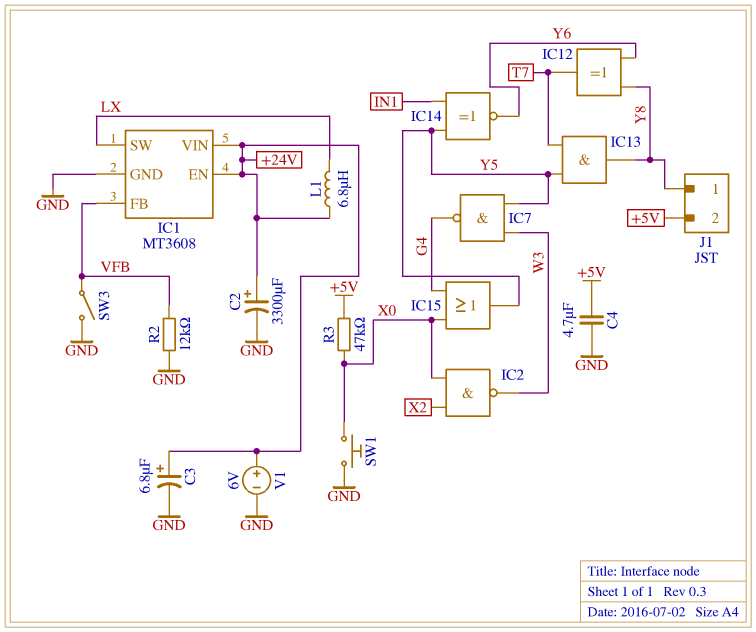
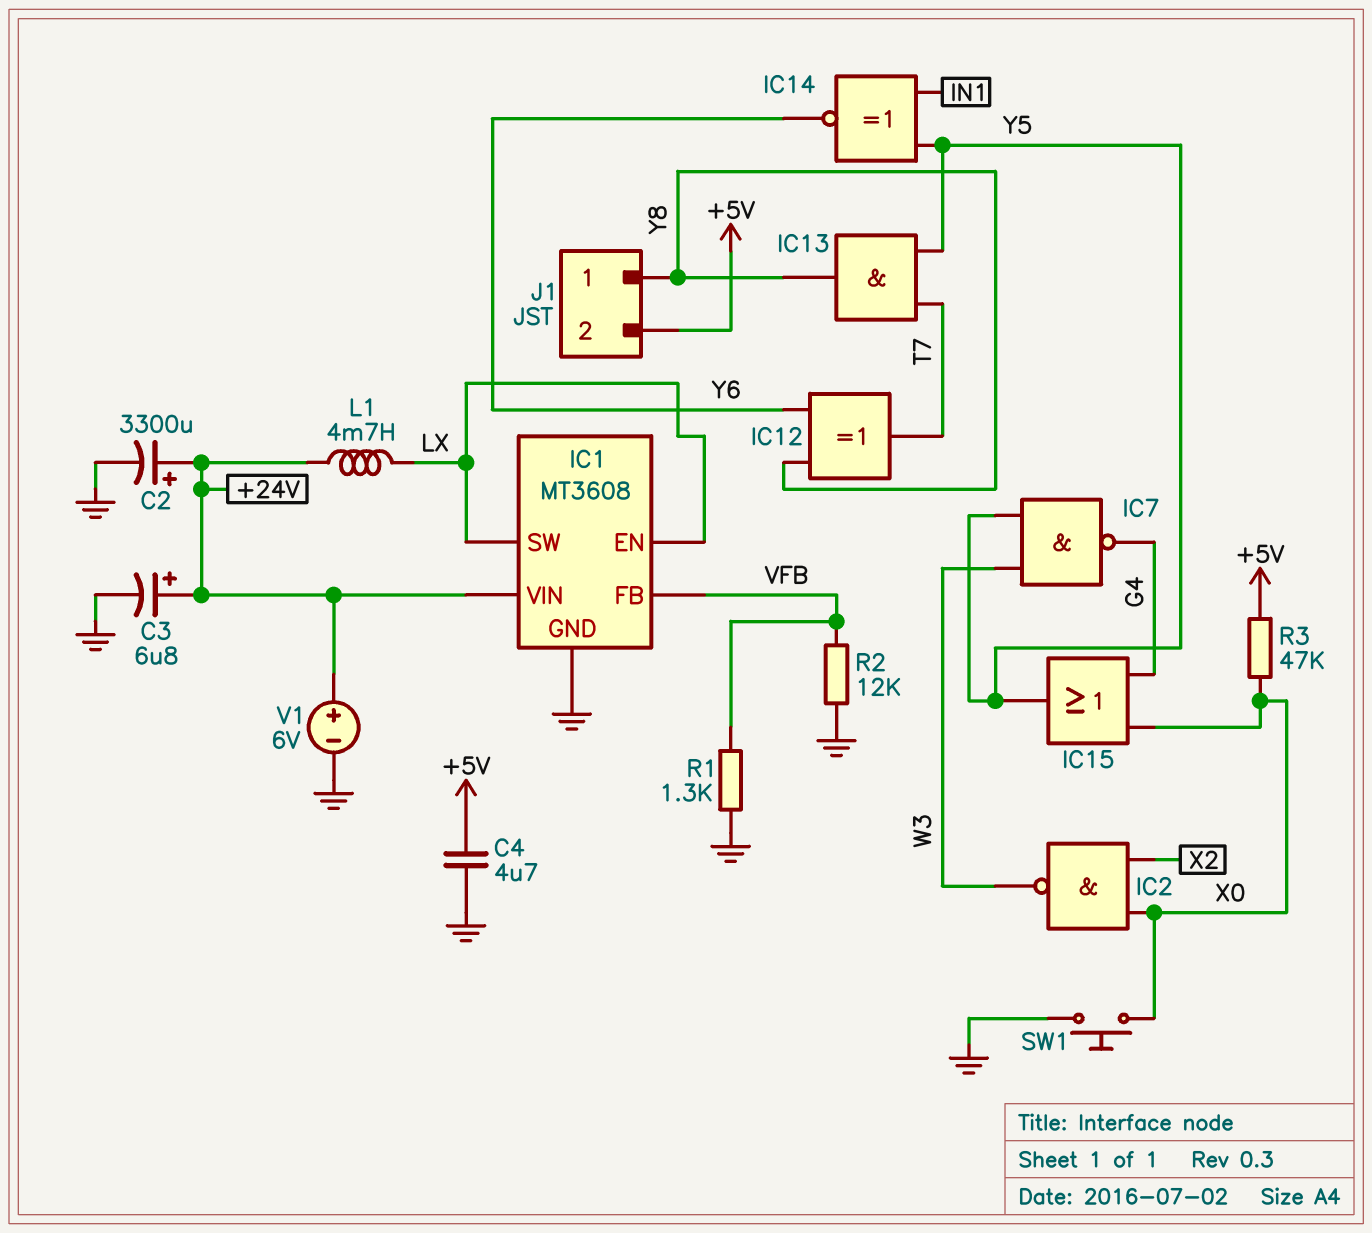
IC1 pin EN: +24V -> LX
L1: 6.8uH (+24V, LX) -> 4.7mH (+24V, LX)
R1: none -> 1.3k (GND, VFB)
SW3: switch (GND, VFB) -> none

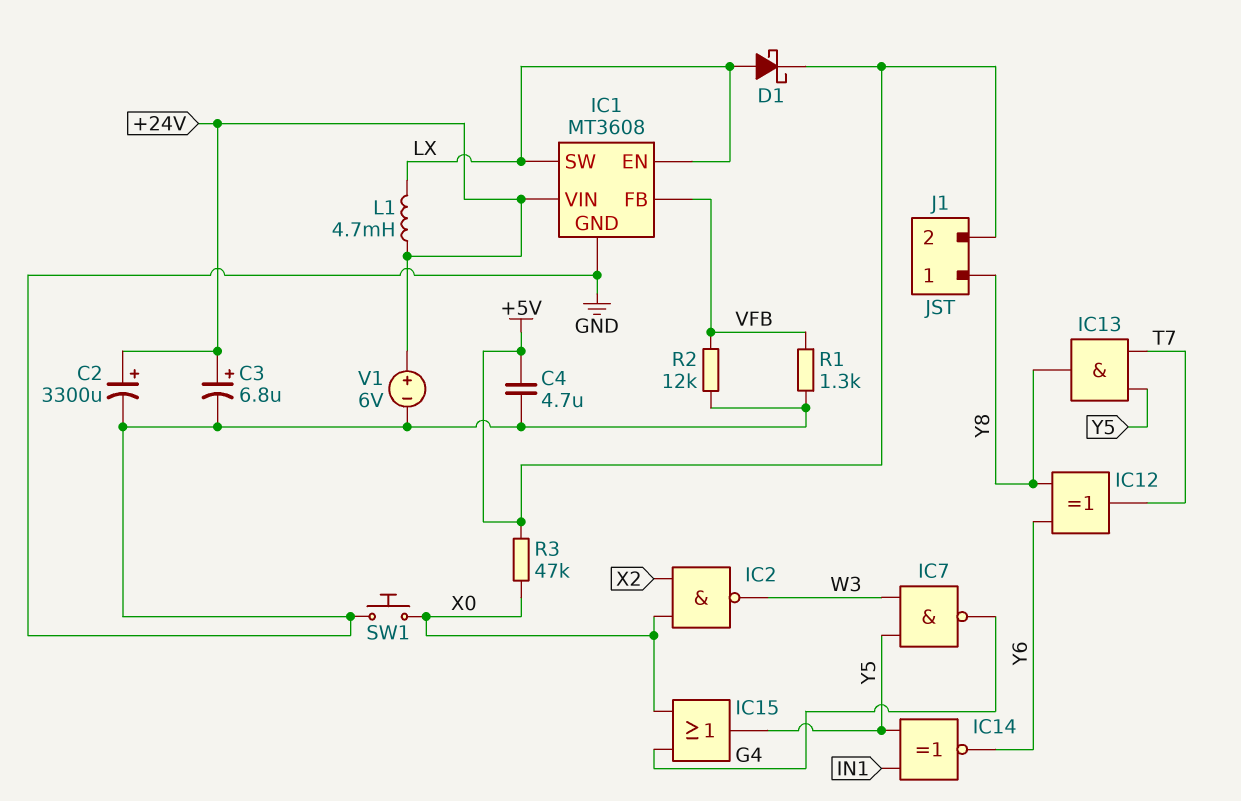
D1: none -> schottky (A LX, K +5V)

